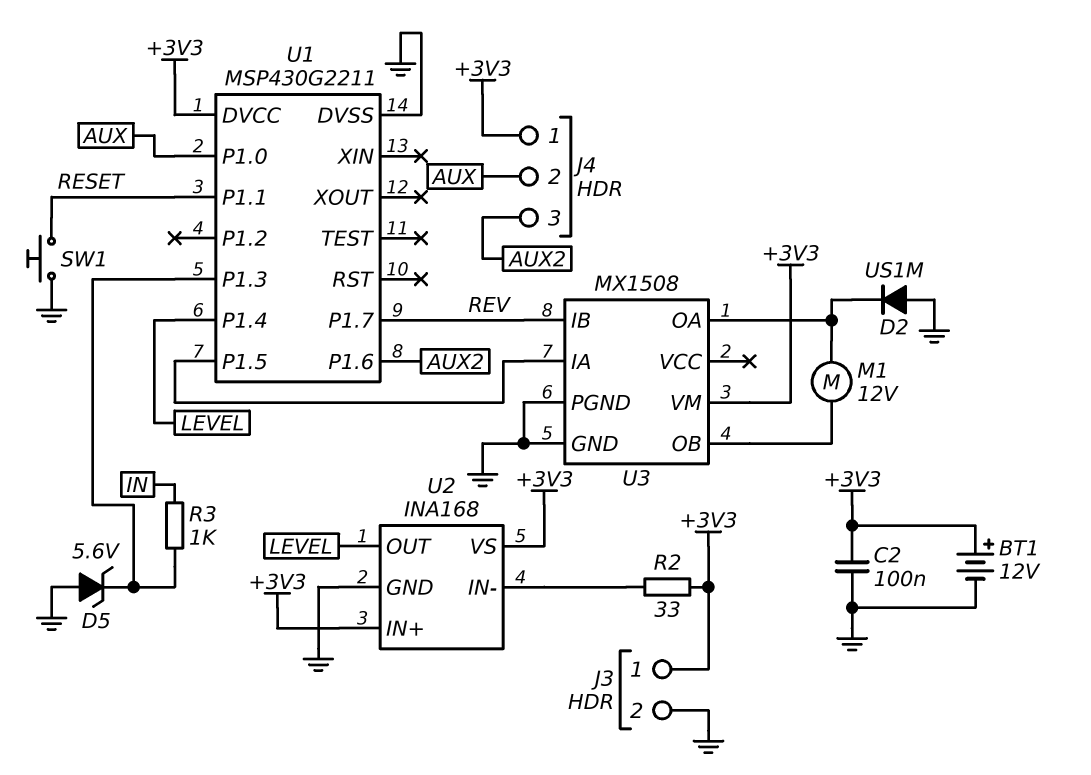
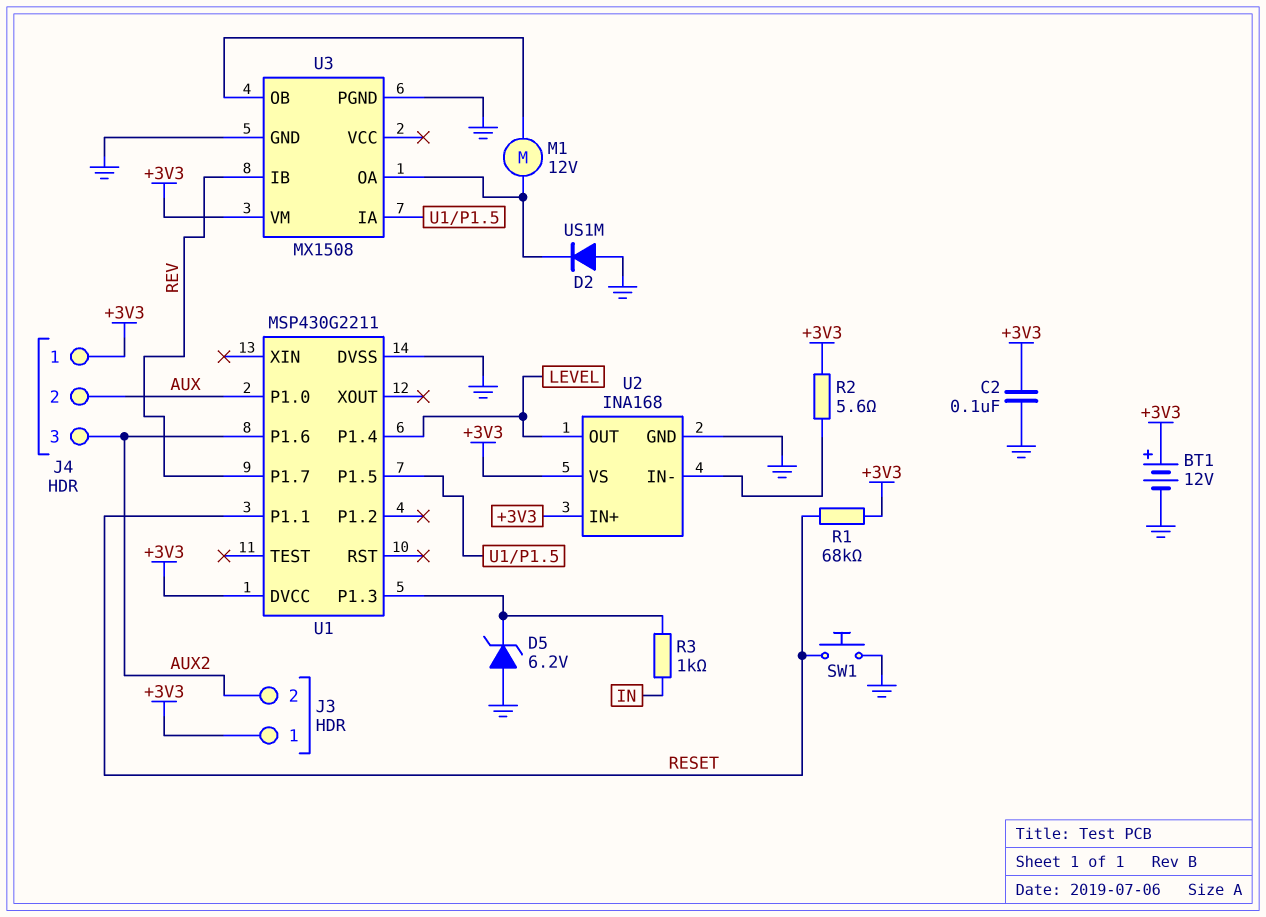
D5: zener 5.6V (A GND, K U1/P1.3) -> zener 6.2V (A GND, K U1/P1.3)
J3 pin 2: GND -> AUX2
R1: none -> 68k (+3V3, RESET)
R2: 33 (+3V3, U2/IN-) -> 5.6 (+3V3, U2/IN-)

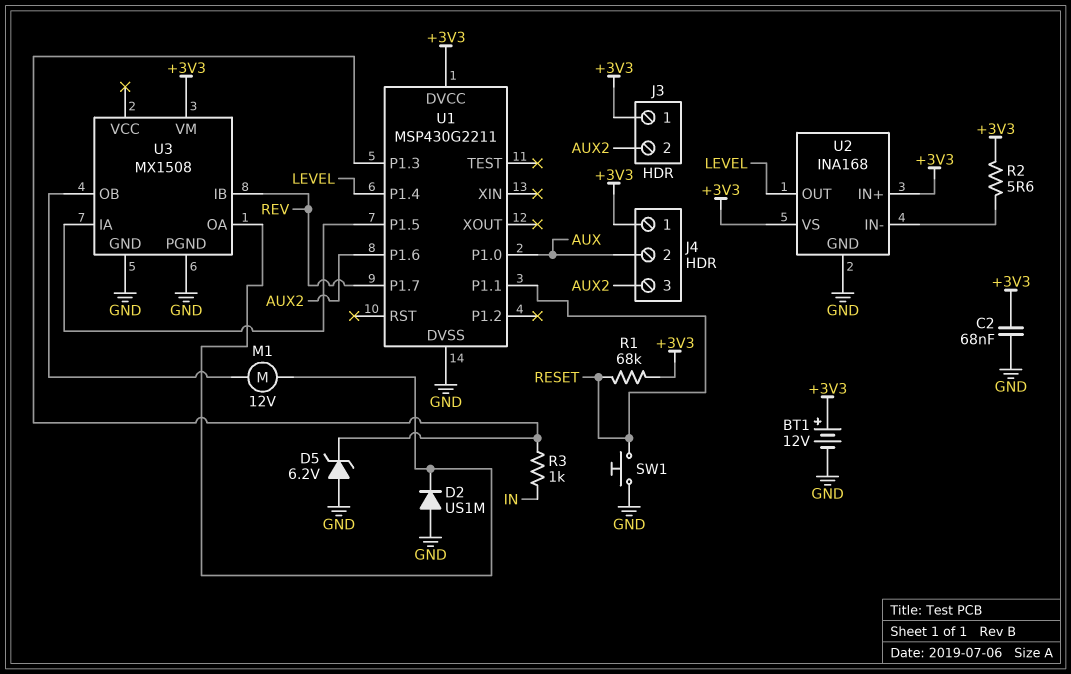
C2: 100nF (+3V3, GND) -> 68nF (+3V3, GND)

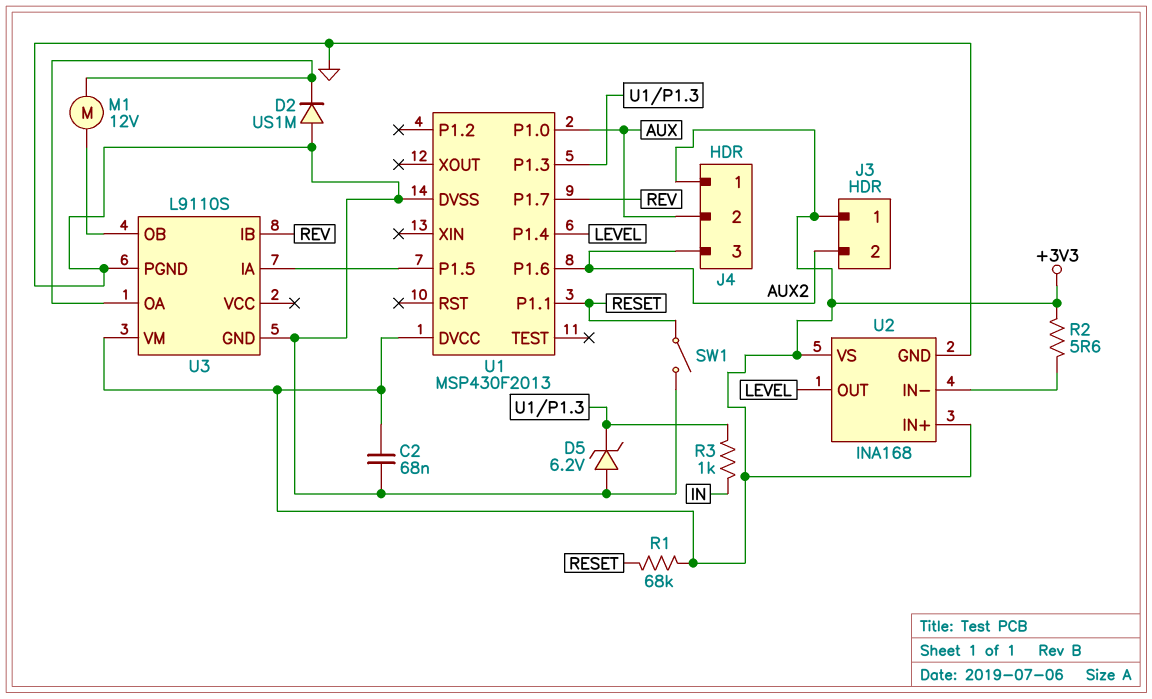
BT1: 12V (plus +3V3, minus GND) -> none
SW1: button (GND, RESET) -> switch (GND, RESET)
U1: MSP430G2211 -> MSP430F2013
U3: MX1508 -> L9110S

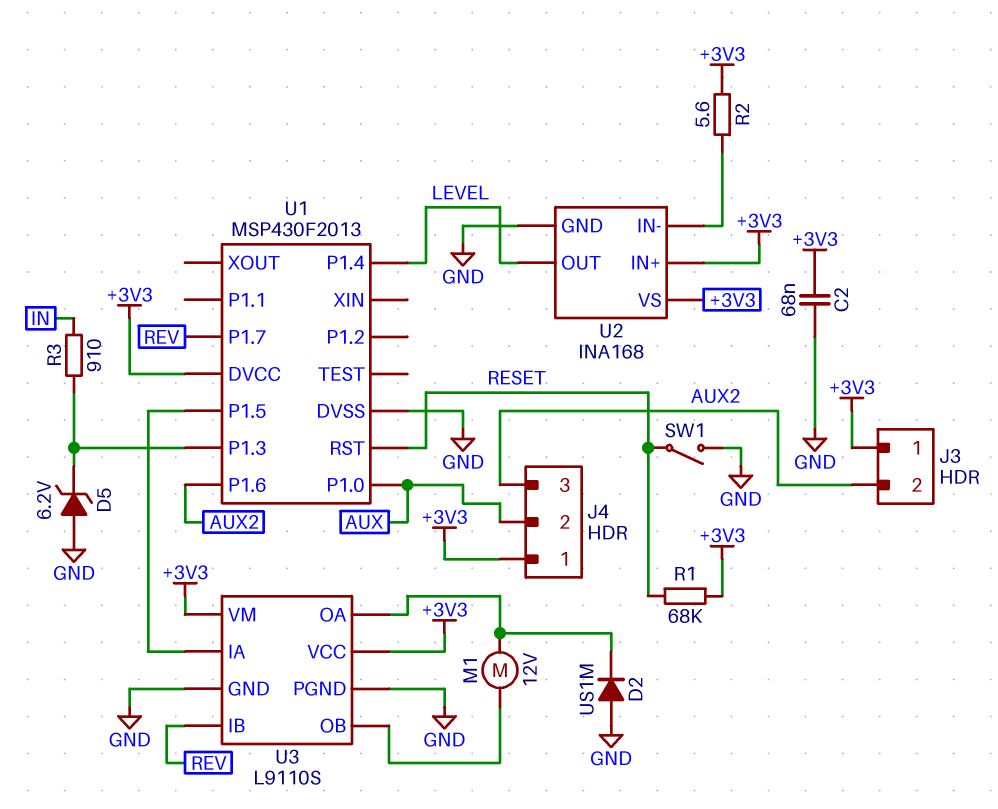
R3: 1k (IN, U1/P1.3) -> 910 (IN, U1/P1.3)
U1 pin P1.1: RESET -> none
U1 pin RST: none -> RESET
U3 pin VCC: none -> +3V3

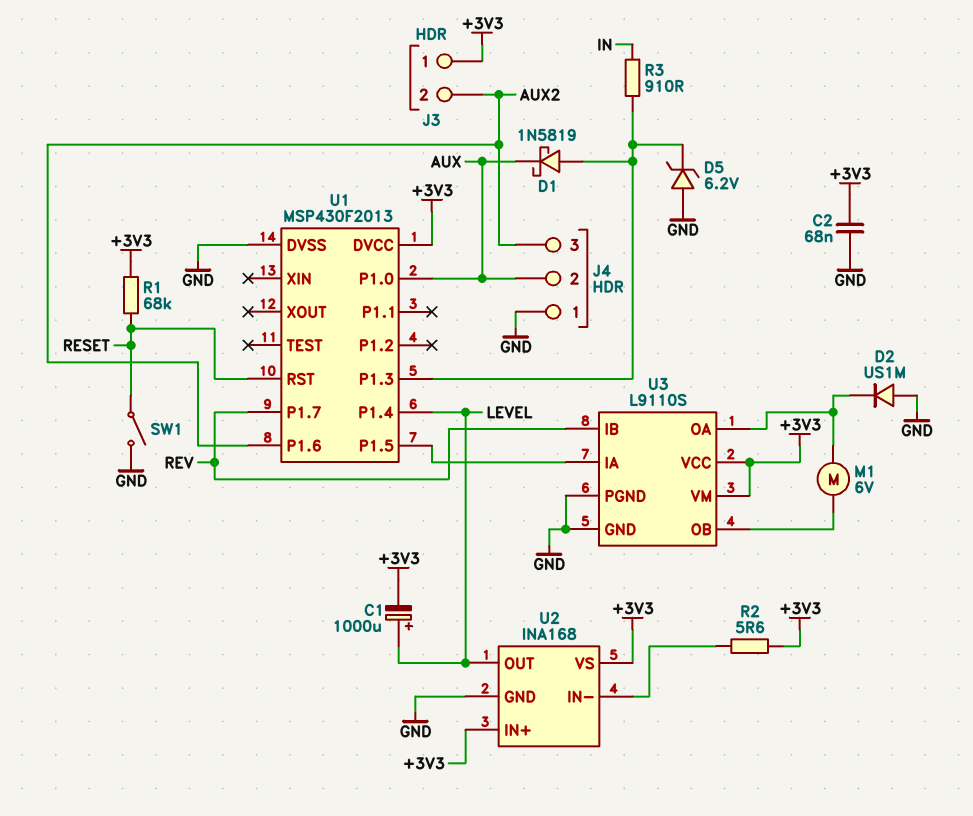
C1: none -> 1000uF (plus LEVEL, minus +3V3)
D1: none -> schottky 1N5819 (A U1/P1.3, K AUX)
J4 pin 1: +3V3 -> GND
M1: motor 12V (U3/OA, U3/OB) -> motor 6V (U3/OA, U3/OB)

